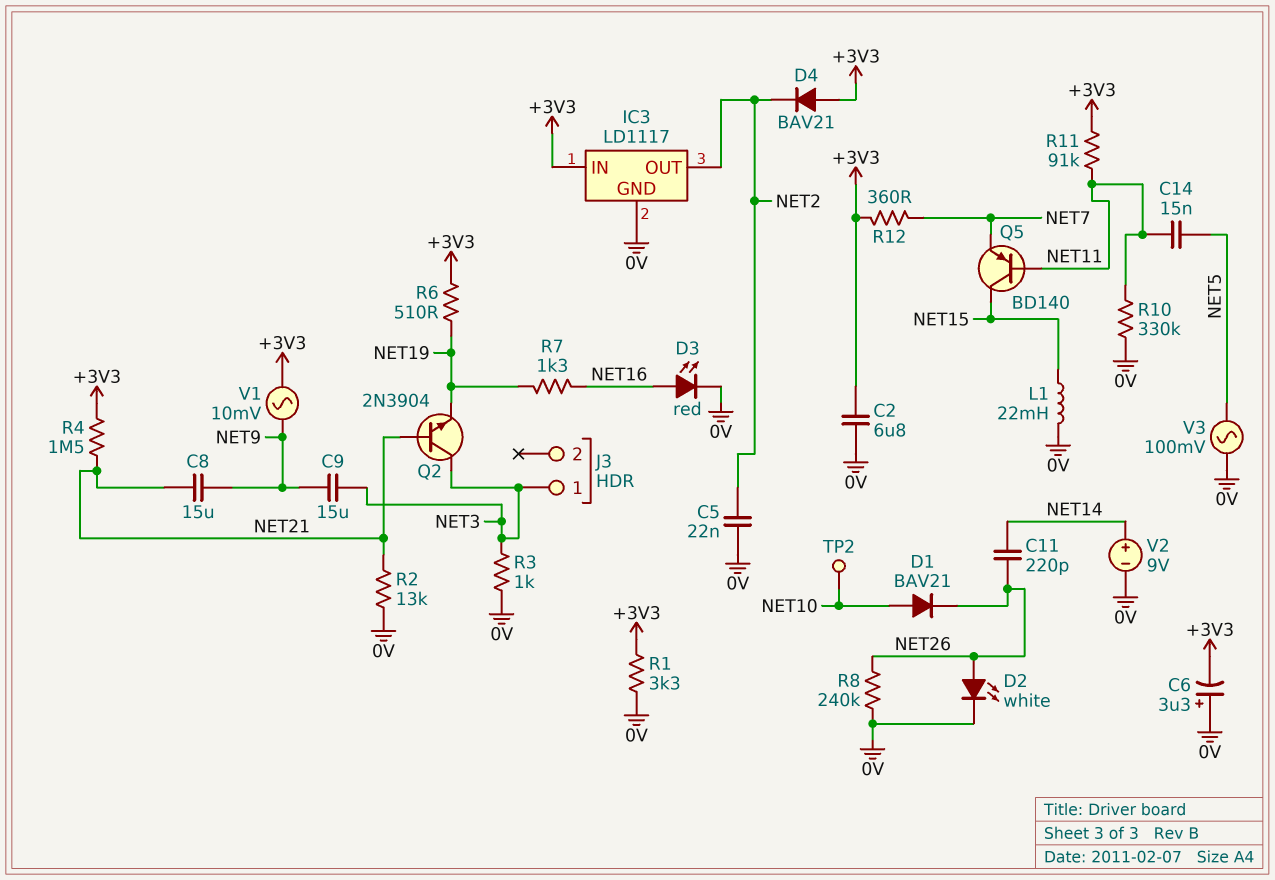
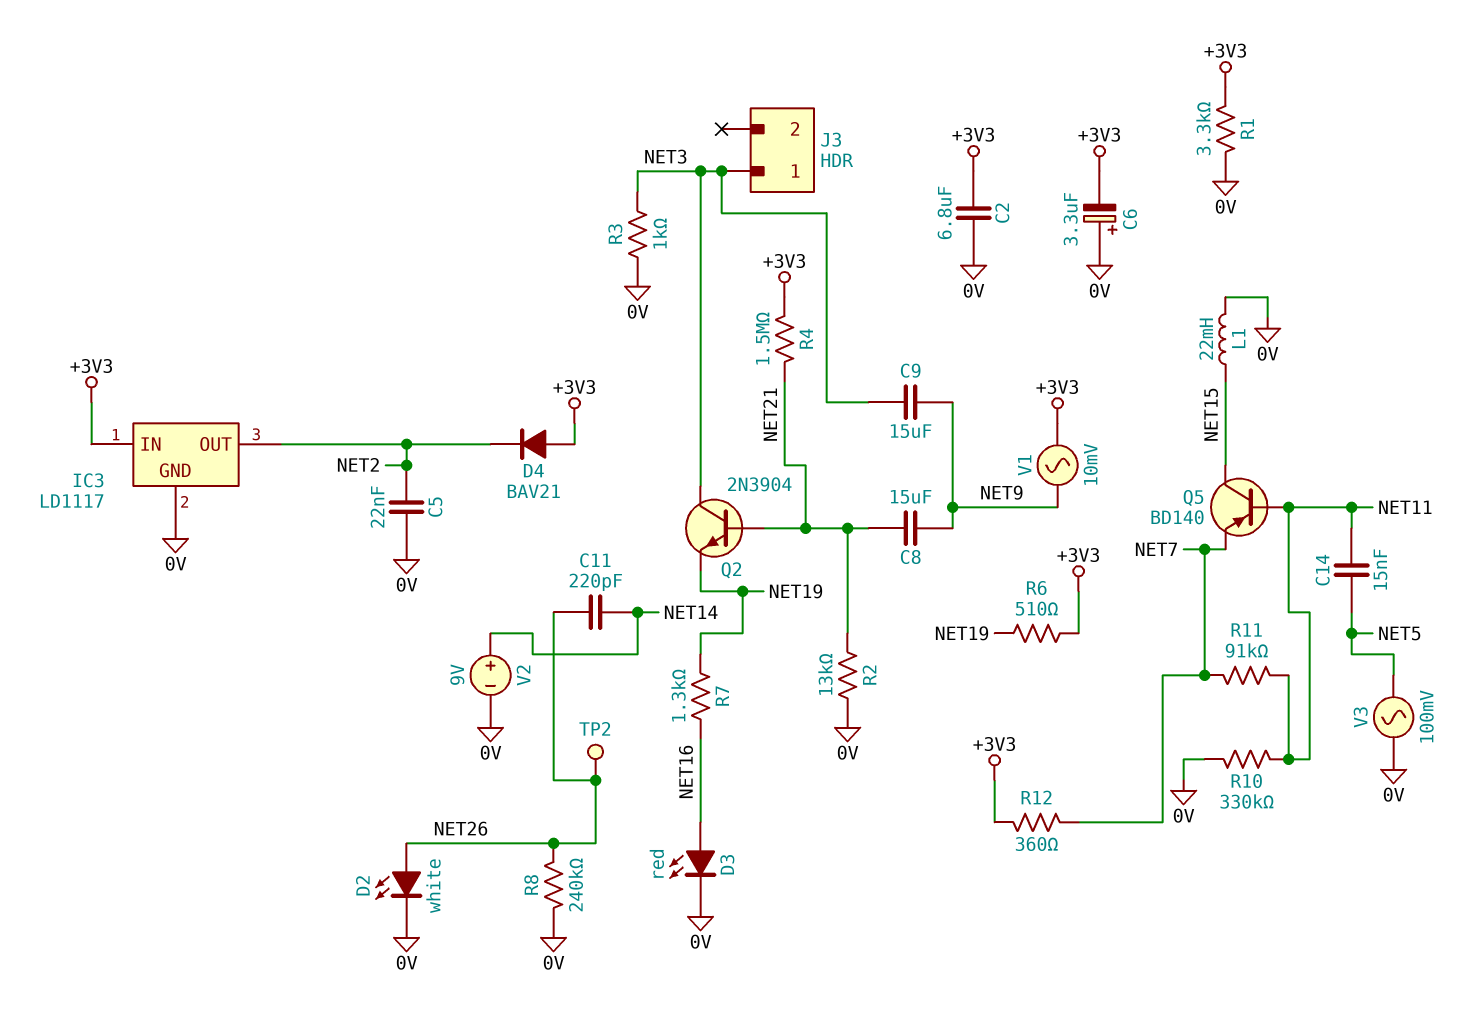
D1: diode BAV21 (A NET10, K NET26) -> none
R11: 91k (+3V3, NET11) -> 91k (NET7, NET11)
TP2: test point (NET10) -> test point (NET26)

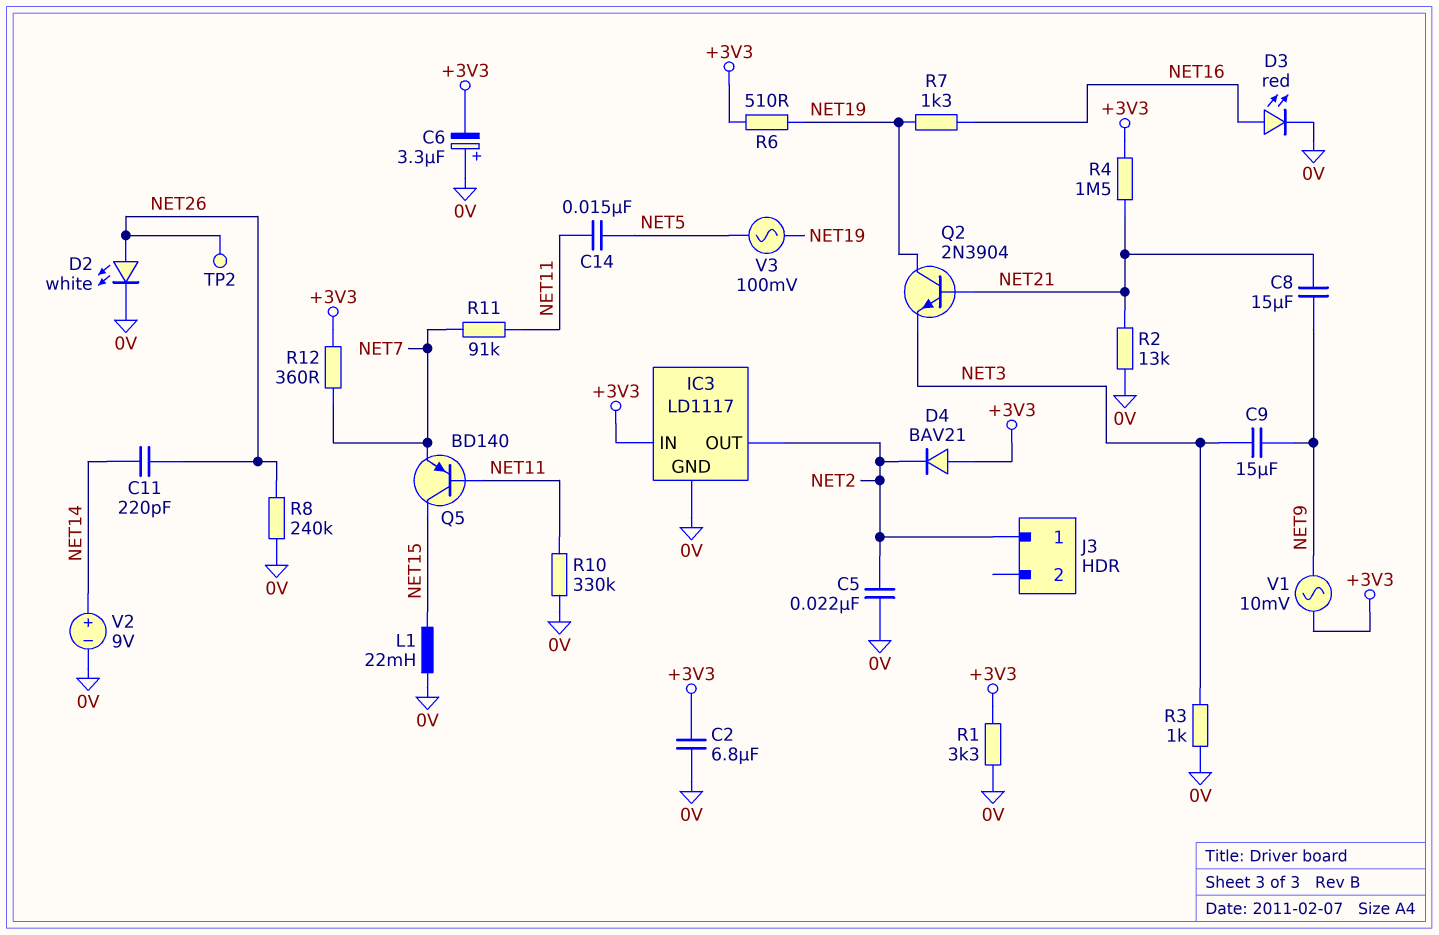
J3 pin 1: NET3 -> NET2
Q2: NPN 2N3904 (B NET21, C NET3, E NET19) -> NPN 2N3904 (B NET21, C NET19, E NET3)
V3: AC 100mV (0V, NET5) -> AC 100mV (NET5, NET19)

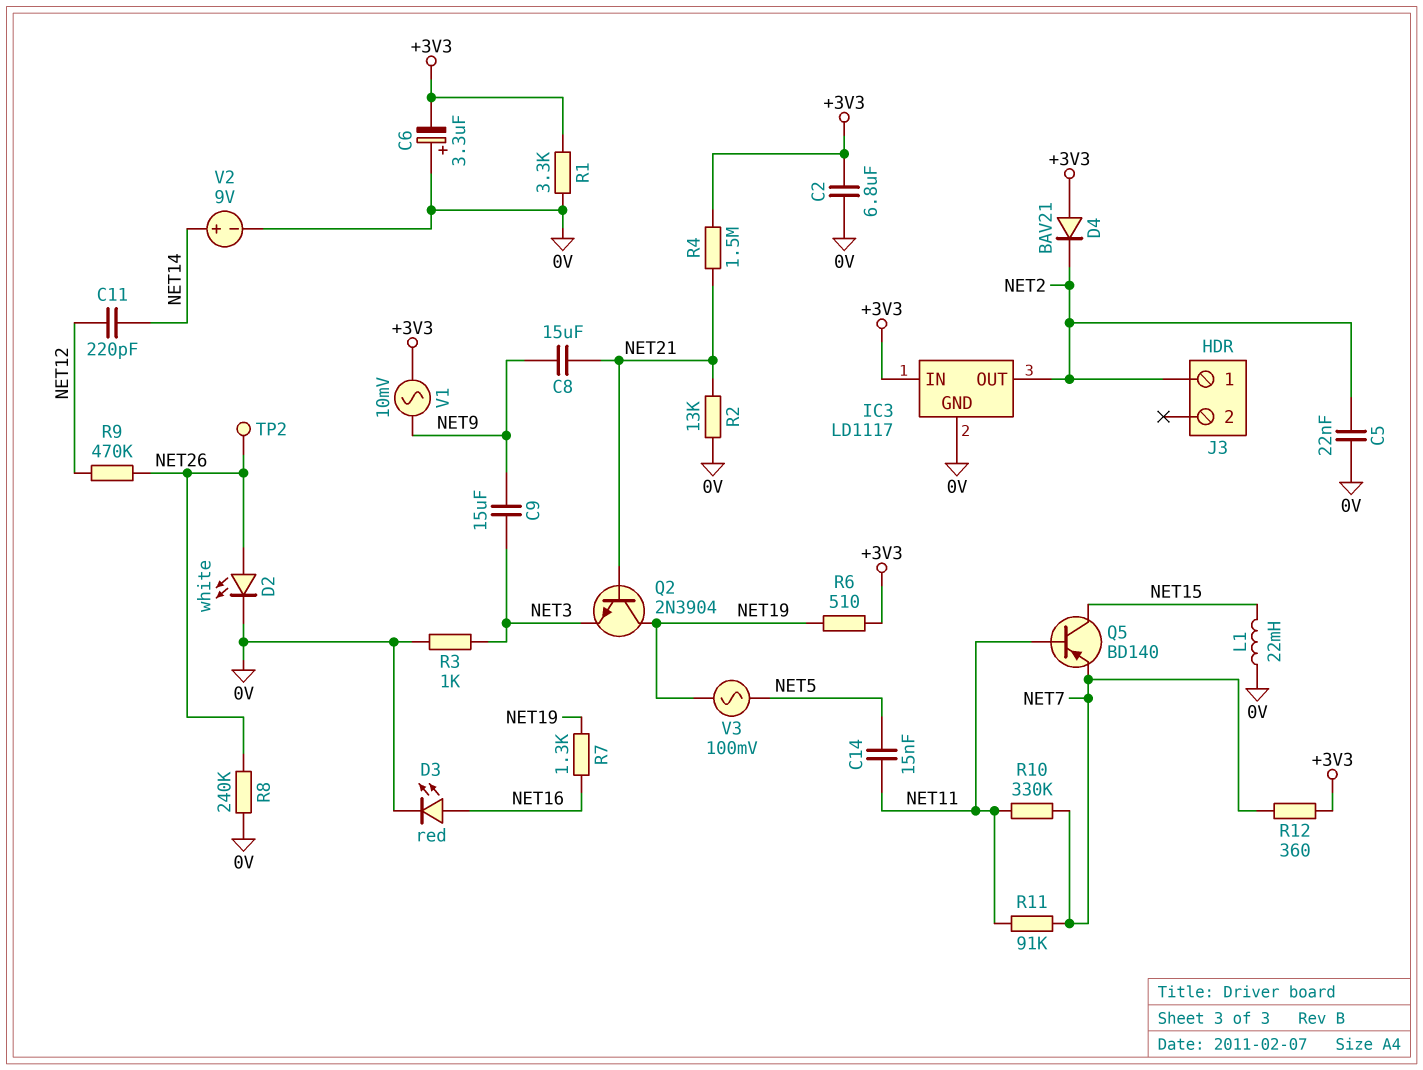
C11: 220pF (NET14, NET26) -> 220pF (NET12, NET14)
R9: none -> 470k (NET12, NET26)
R10: 330k (0V, NET11) -> 330k (NET7, NET11)

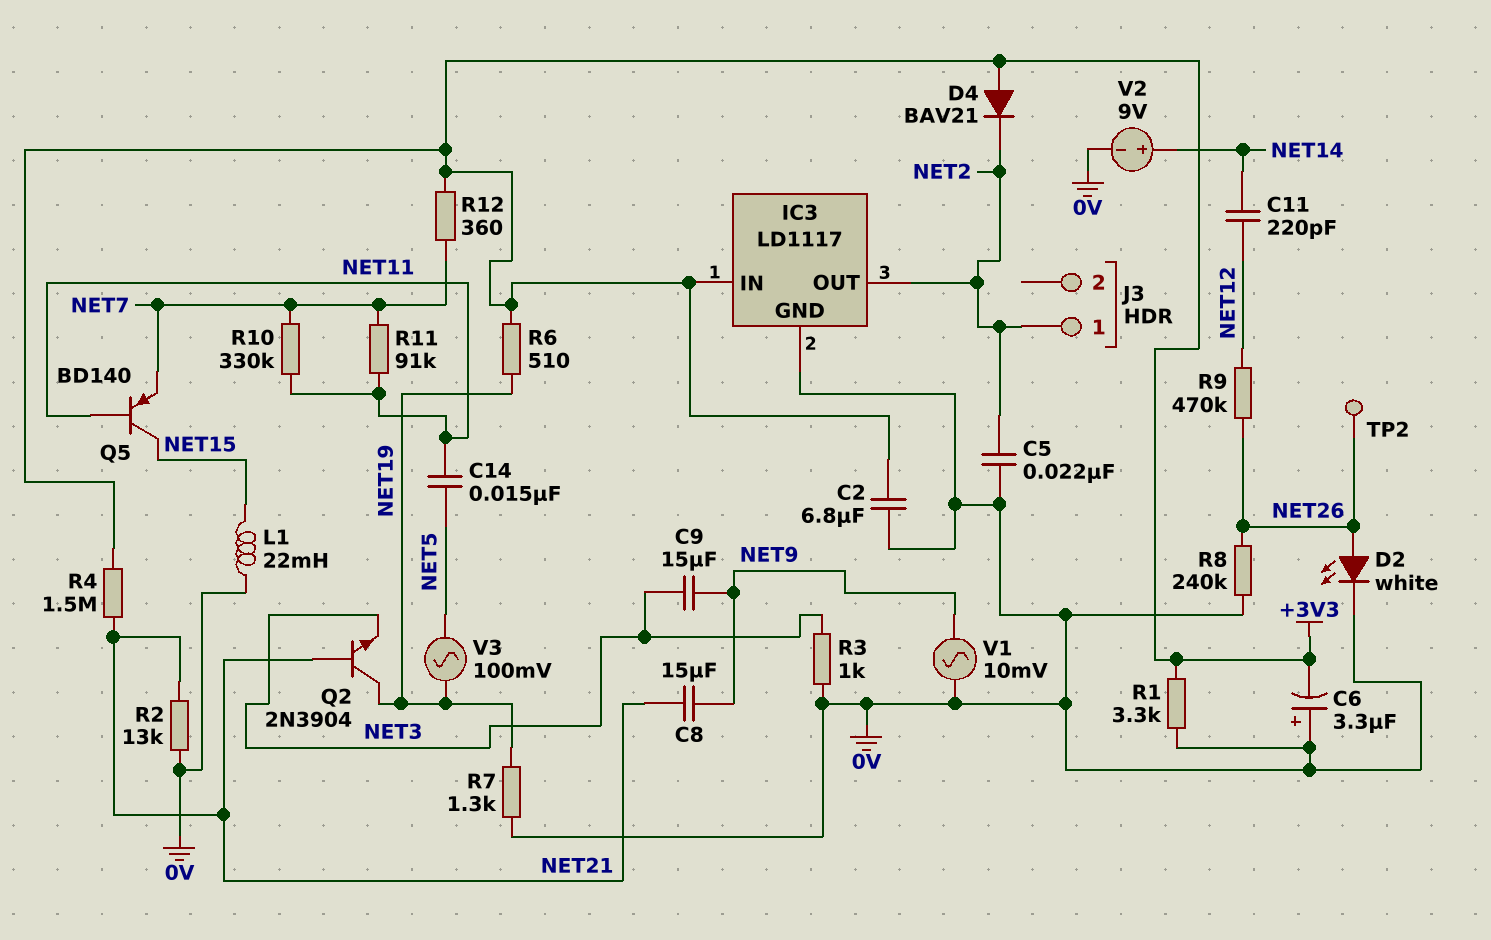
D3: LED red (A NET16, K 0V) -> none
R7: 1.3k (NET16, NET19) -> 1.3k (0V, NET19)
V1: AC 10mV (+3V3, NET9) -> AC 10mV (0V, NET9)

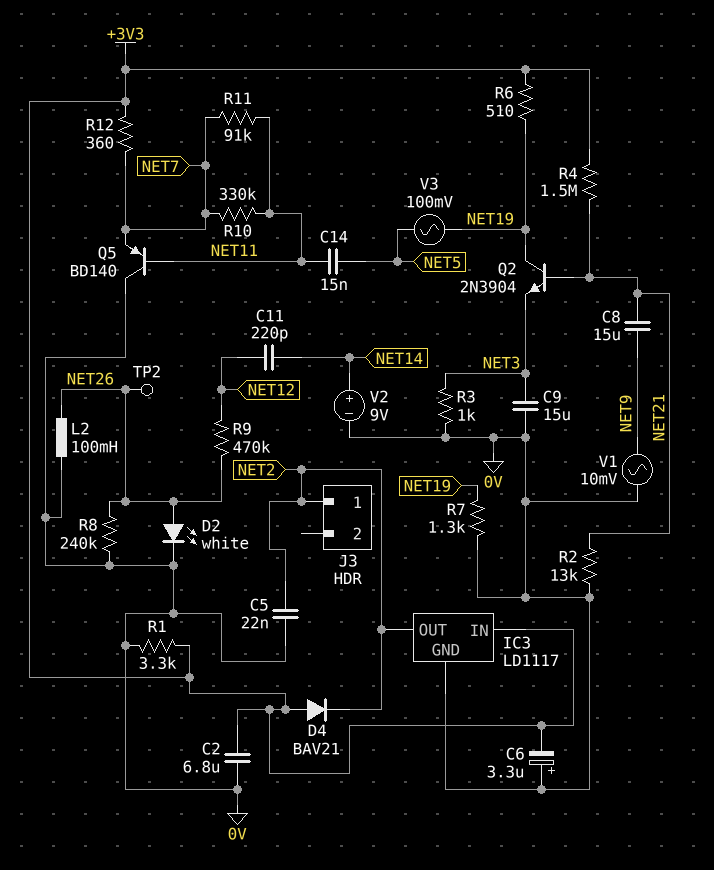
C9: 15uF (NET3, NET9) -> 15uF (0V, NET3)
L1: 22mH (0V, NET15) -> none
L2: none -> 100mH (0V, NET26)
Q5: PNP BD140 (B NET11, C NET15, E NET7) -> PNP BD140 (B NET11, C 0V, E NET7)

